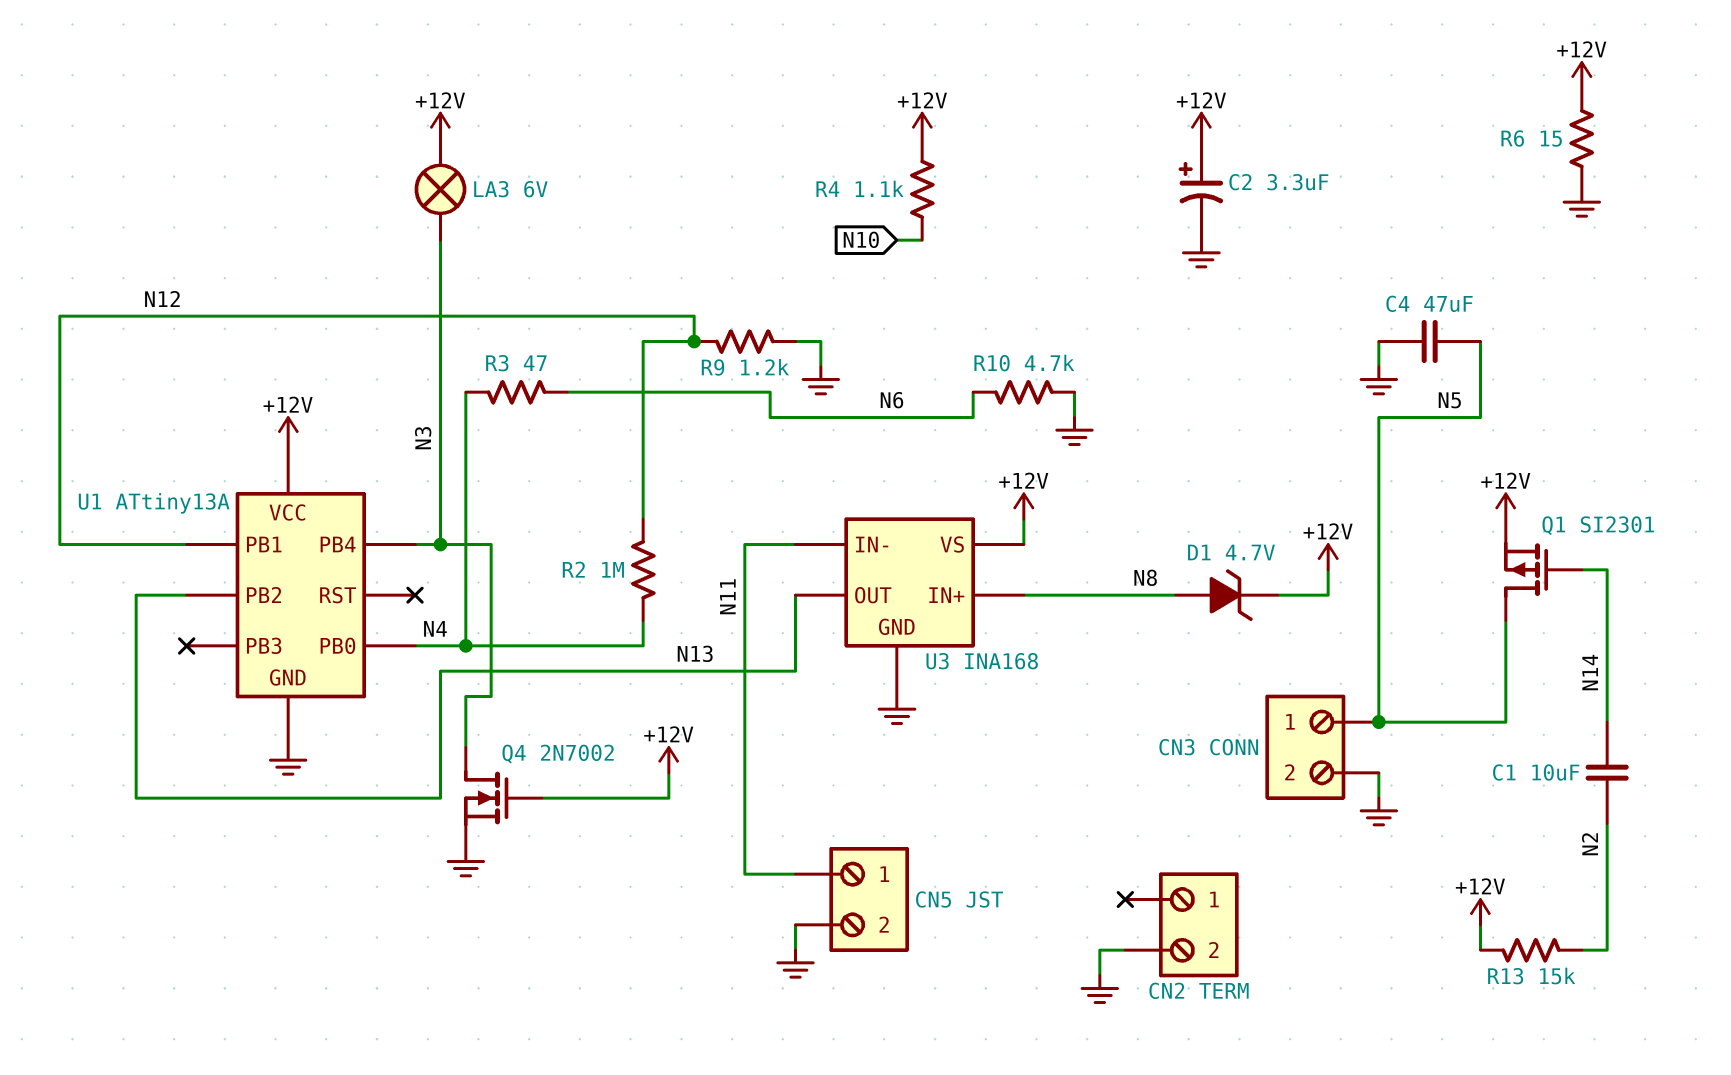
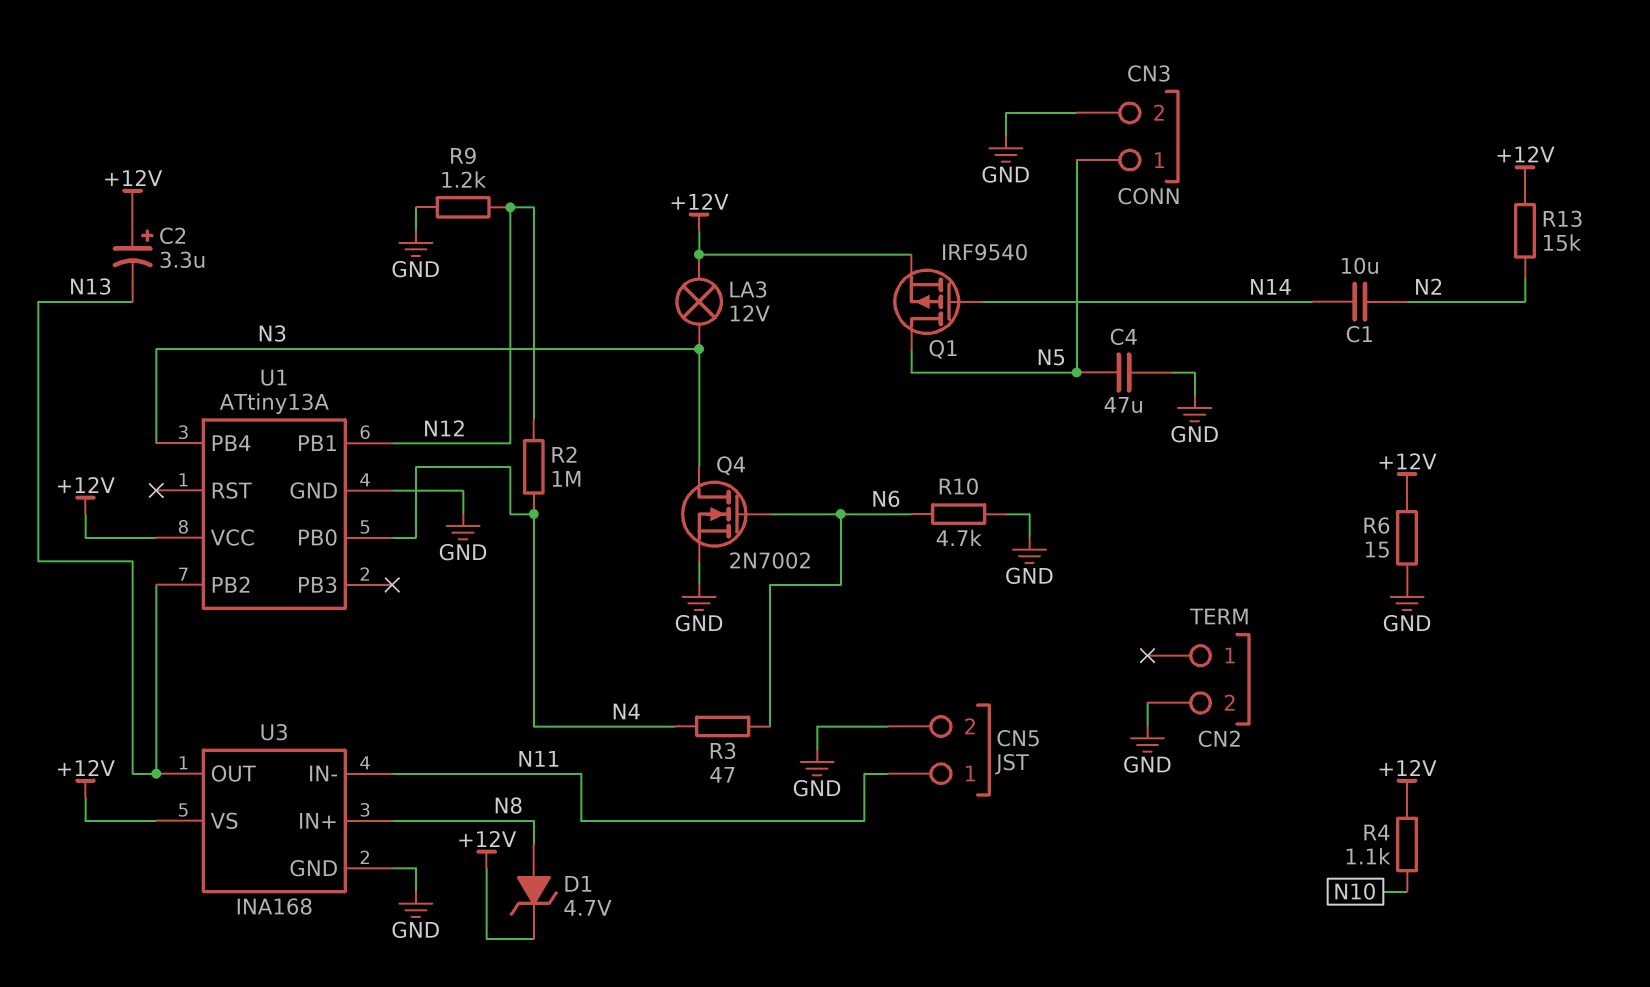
C2: 3.3uF (plus +12V, minus GND) -> 3.3uF (plus +12V, minus N13)
LA3: lamp 6V (+12V, N3) -> lamp 12V (+12V, N3)
Q1: PMOS SI2301 (G N14, D N5, S +12V) -> PMOS IRF9540 (G N14, D N5, S +12V)
Q4: NMOS 2N7002 (G +12V, D N3, S GND) -> NMOS 2N7002 (G N6, D N3, S GND)

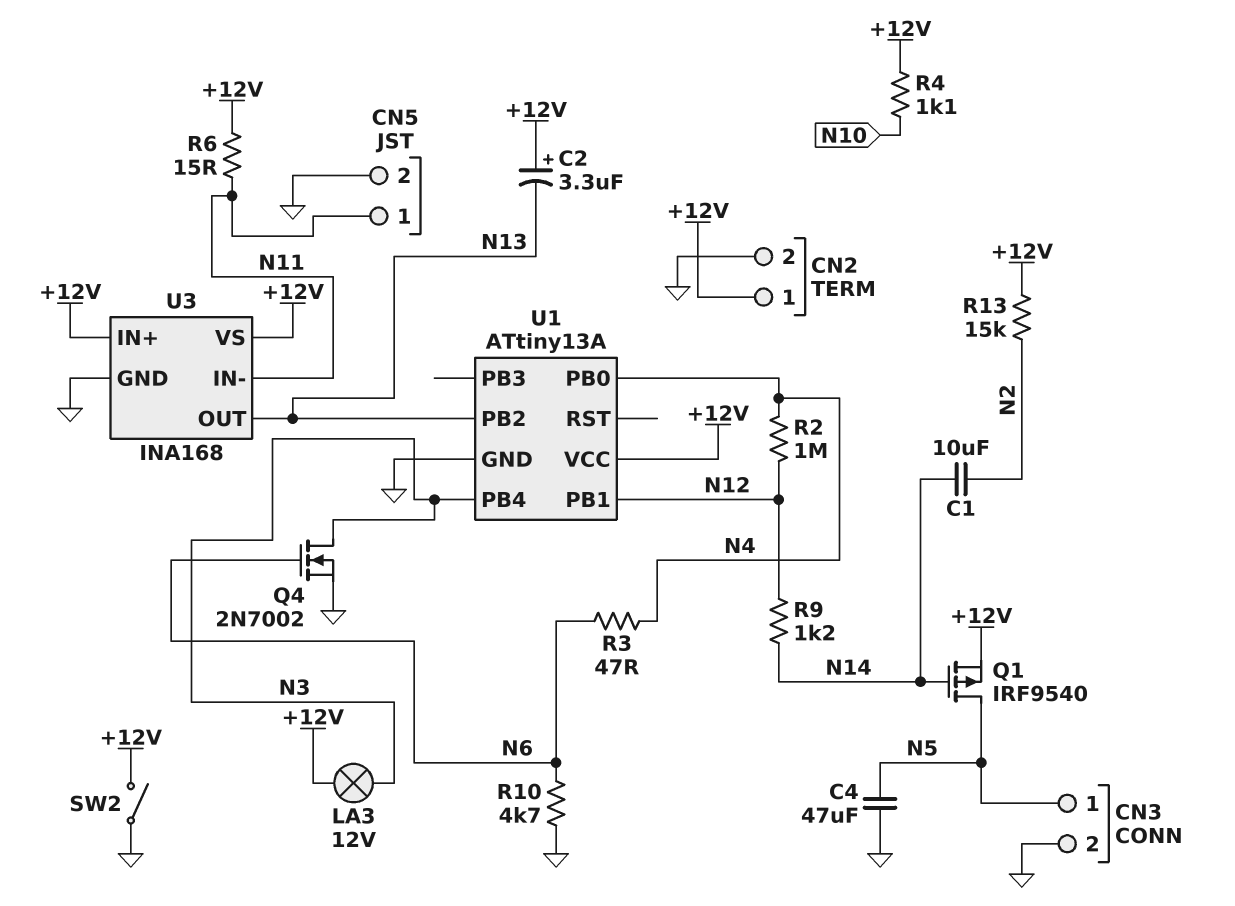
CN2 pin 1: none -> +12V
D1: zener 4.7V (A N8, K +12V) -> none
R6: 15 (+12V, GND) -> 15 (+12V, N11)
R9: 1.2k (GND, N12) -> 1.2k (N12, N14)
SW2: none -> switch (+12V, GND)
U3 pin IN+: N8 -> +12V

